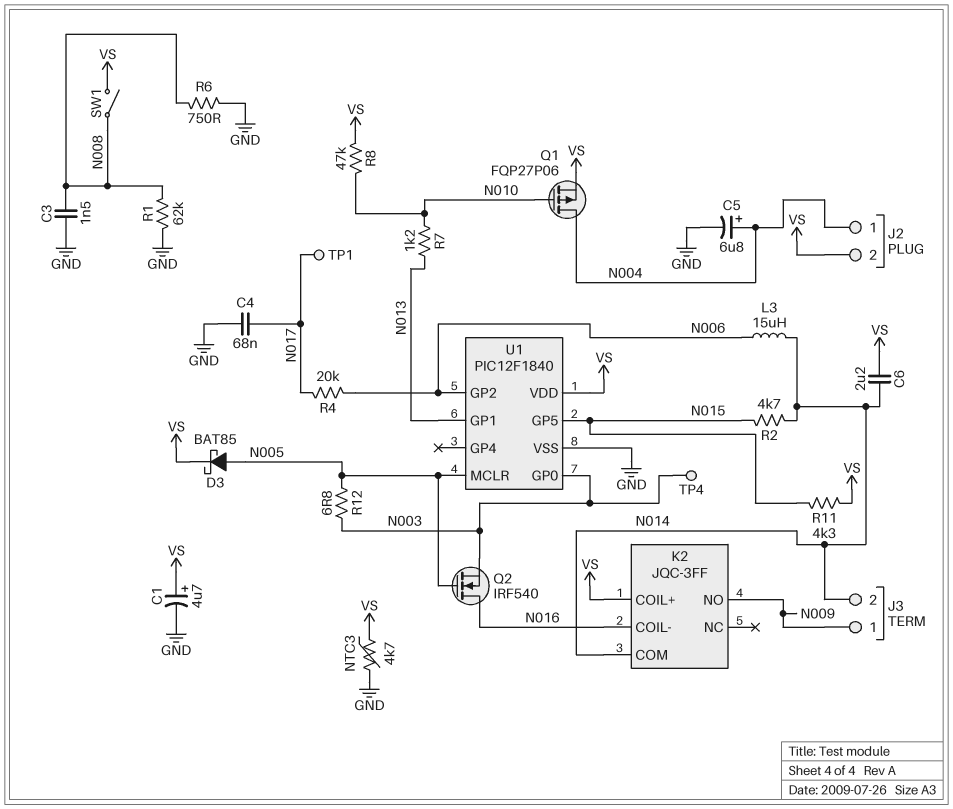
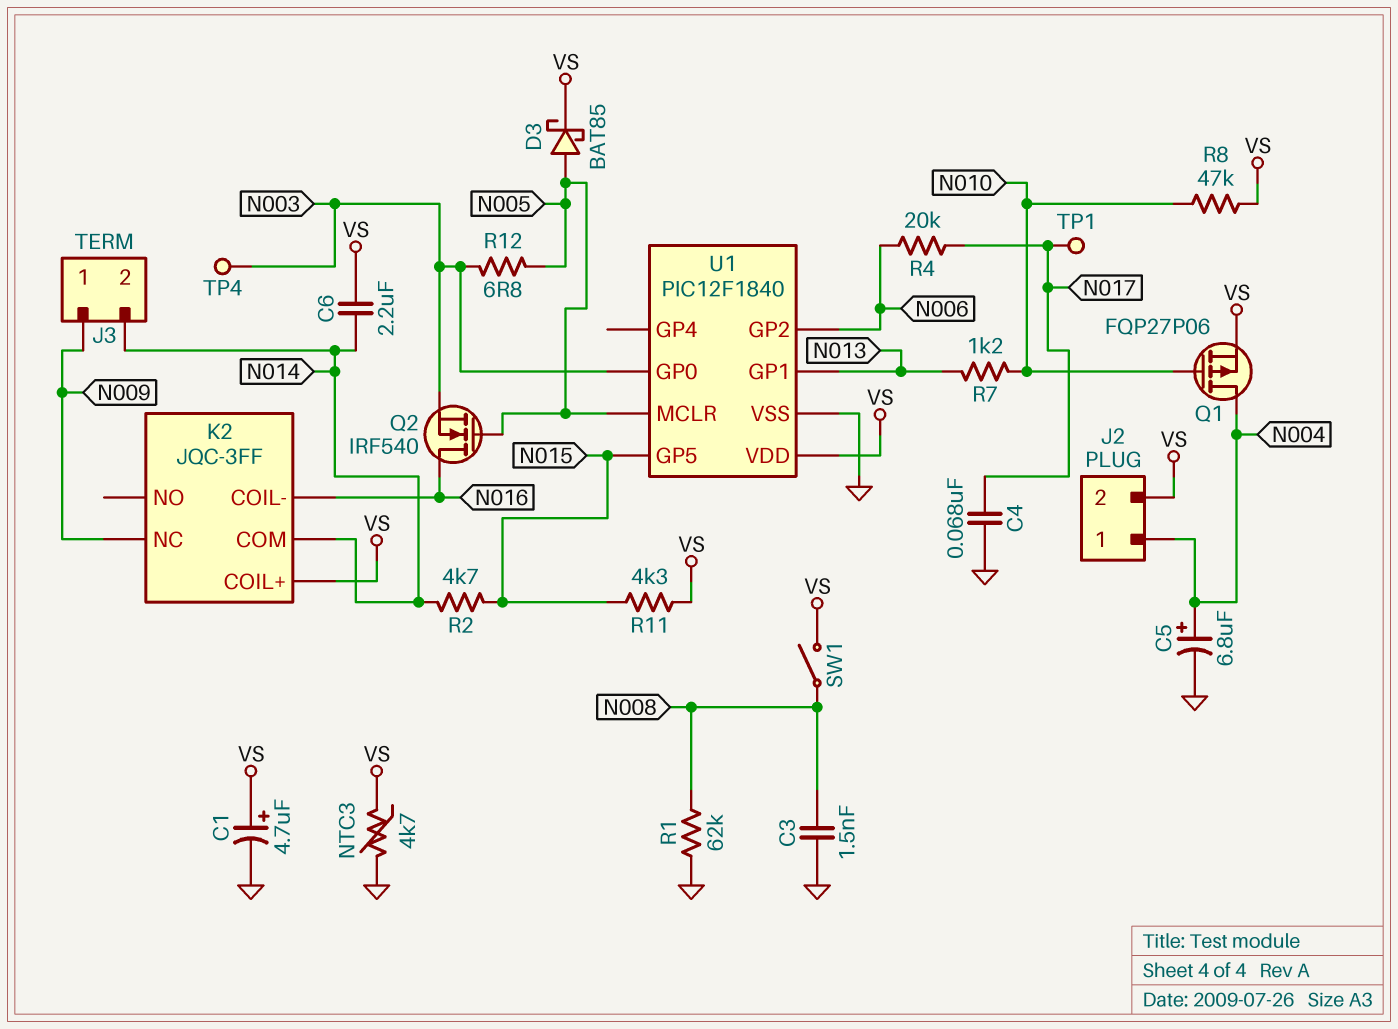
K2 pin NC: none -> N009
K2 pin NO: N009 -> none
L3: 15uH (N006, N014) -> none
R6: 750 (GND, N008) -> none

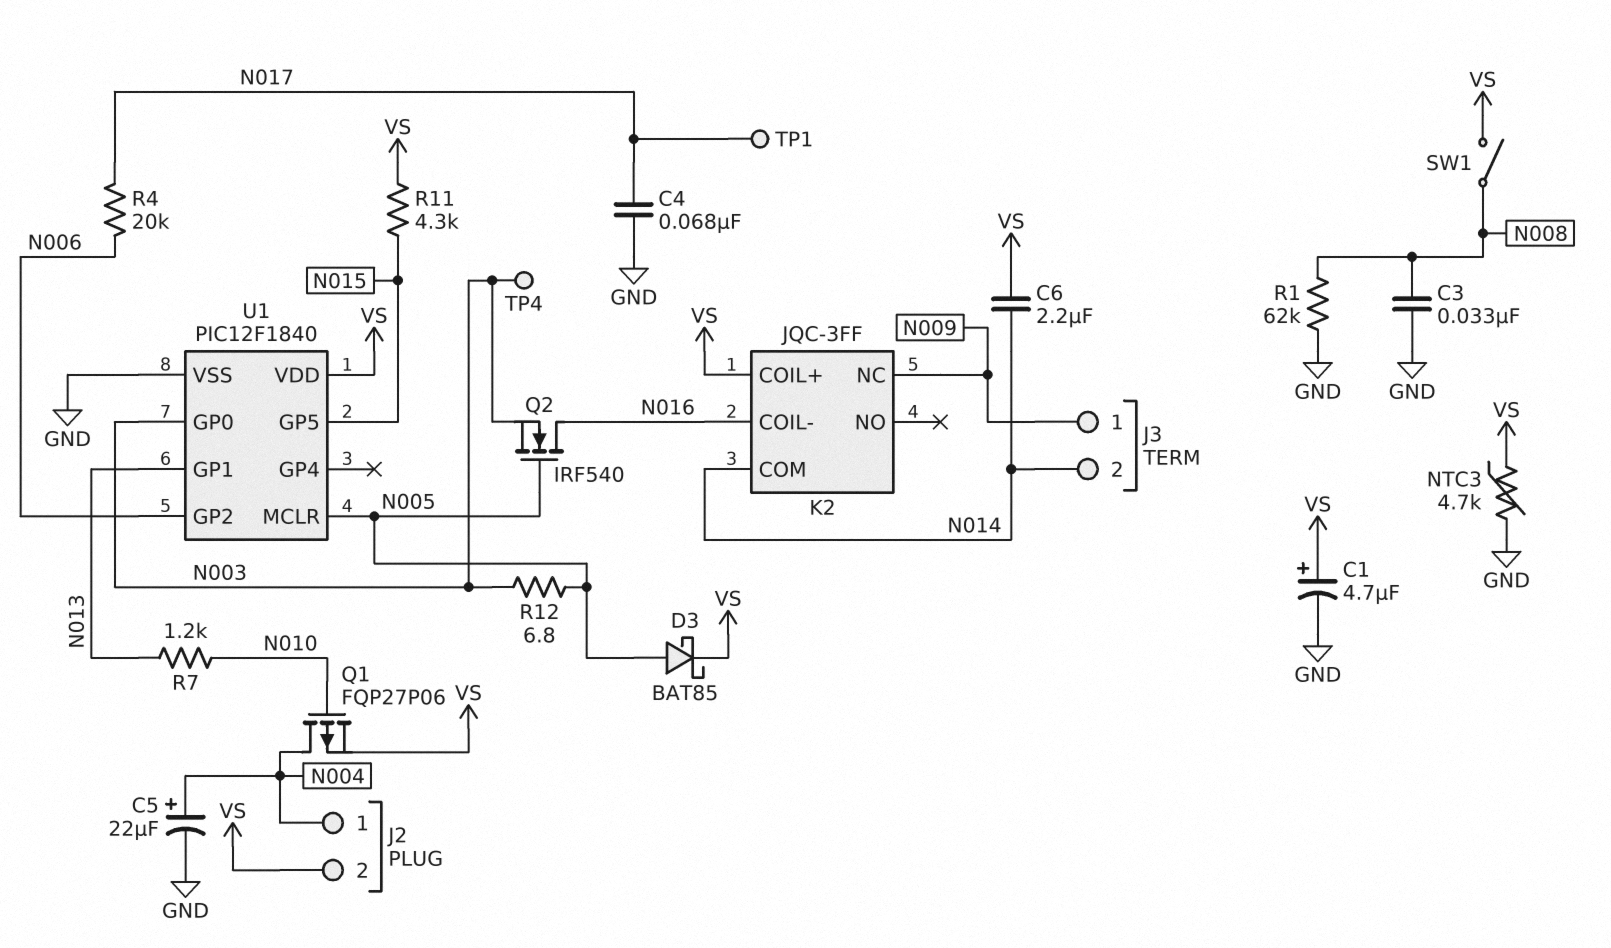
C3: 1.5nF (GND, N008) -> 33nF (GND, N008)
C5: 6.8uF (plus N004, minus GND) -> 22uF (plus N004, minus GND)
R2: 4.7k (N014, N015) -> none
R8: 47k (N010, VS) -> none

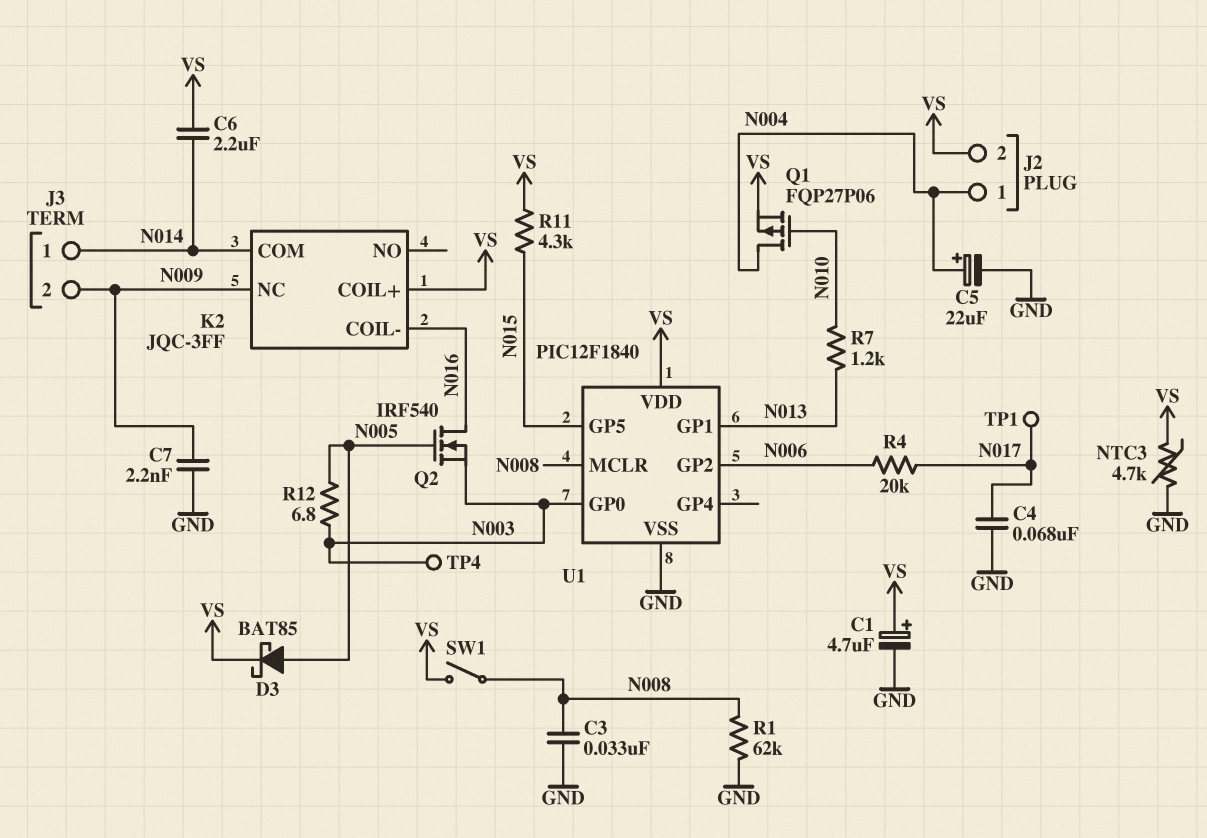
C7: none -> 2.2nF (GND, N009)
J3 pin 1: N009 -> N014
J3 pin 2: N014 -> N009
U1 pin MCLR: N005 -> N008

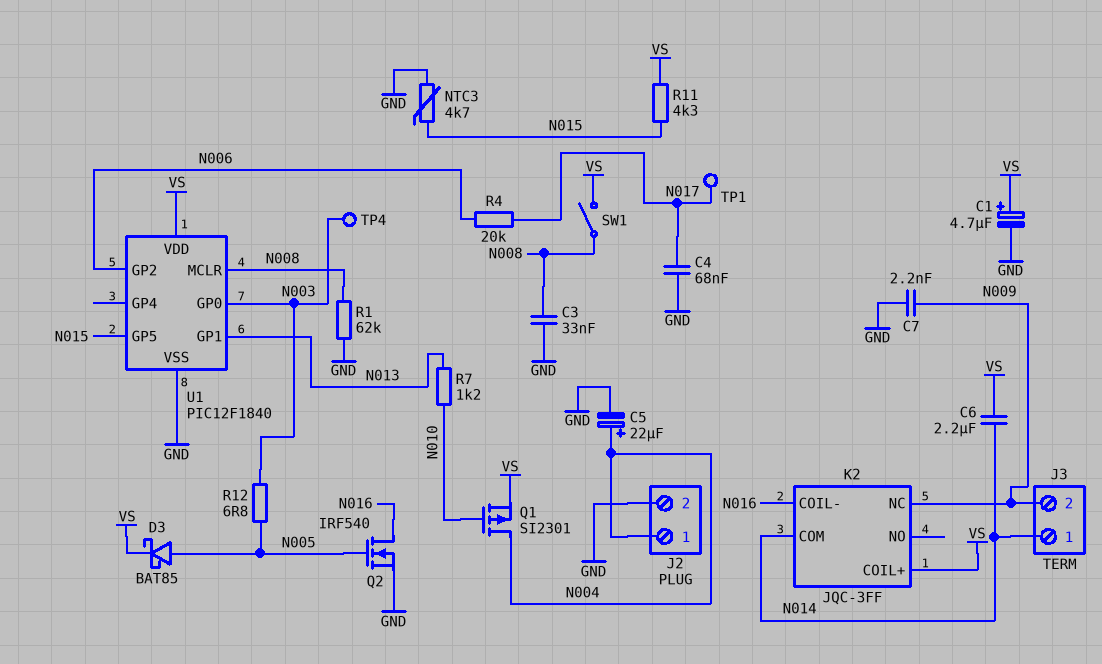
J2 pin 2: VS -> GND
NTC3: 4.7k (GND, VS) -> 4.7k (GND, N015)
Q1: PMOS FQP27P06 (G N010, D N004, S VS) -> PMOS SI2301 (G N010, D N004, S VS)
Q2: NMOS IRF540 (G N005, D N016, S N003) -> NMOS IRF540 (G N005, D N016, S GND)

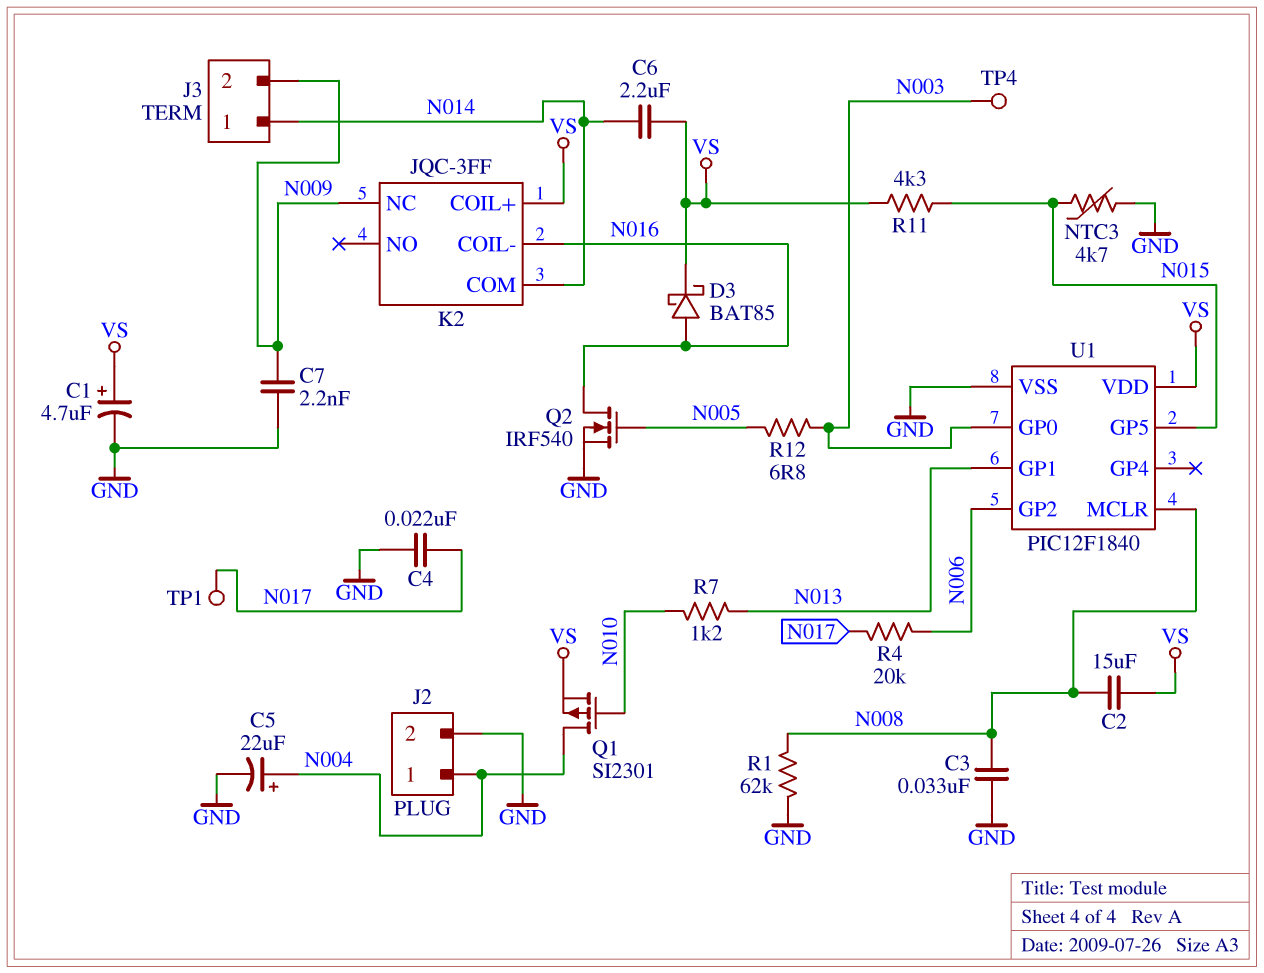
C2: none -> 15uF (N008, VS)
C4: 68nF (GND, N017) -> 22nF (GND, N017)
D3: schottky BAT85 (A N005, K VS) -> schottky BAT85 (A N016, K VS)
SW1: switch (N008, VS) -> none

